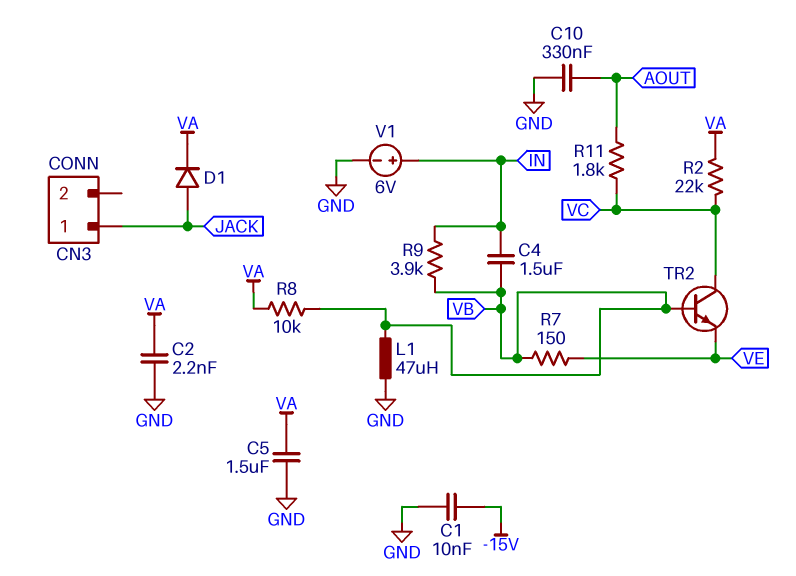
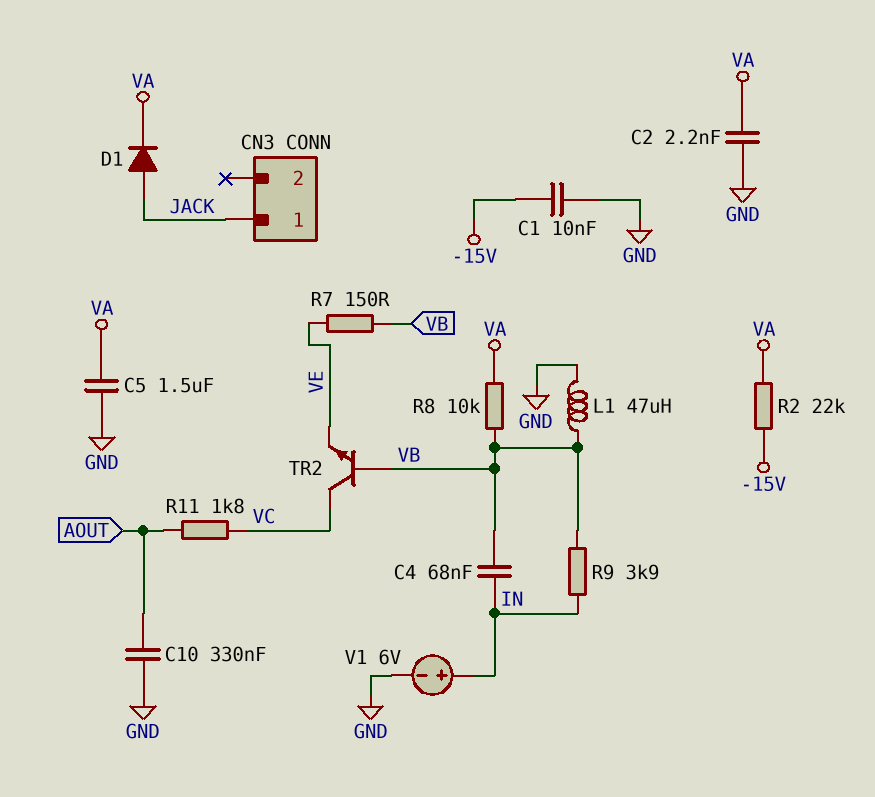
C4: 1.5uF (IN, VB) -> 68nF (IN, VB)
R2: 22k (VA, VC) -> 22k (-15V, VA)

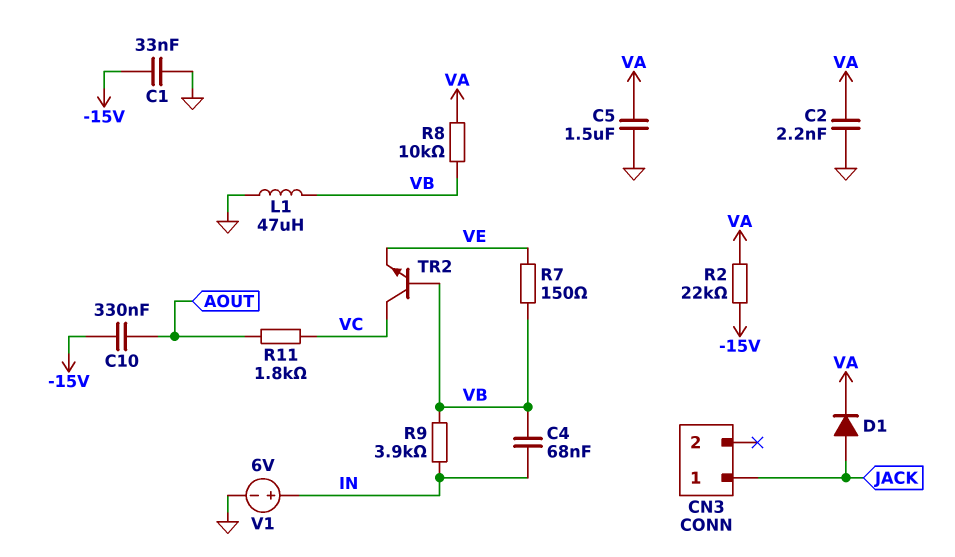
C1: 10nF (-15V, GND) -> 33nF (-15V, GND)
C10: 330nF (AOUT, GND) -> 330nF (-15V, AOUT)

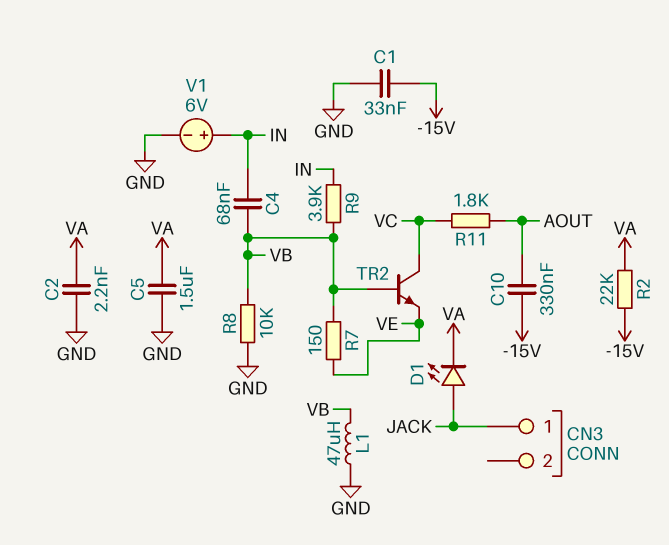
D1: diode (A JACK, K VA) -> LED (A JACK, K VA)
R8: 10k (VA, VB) -> 10k (GND, VB)

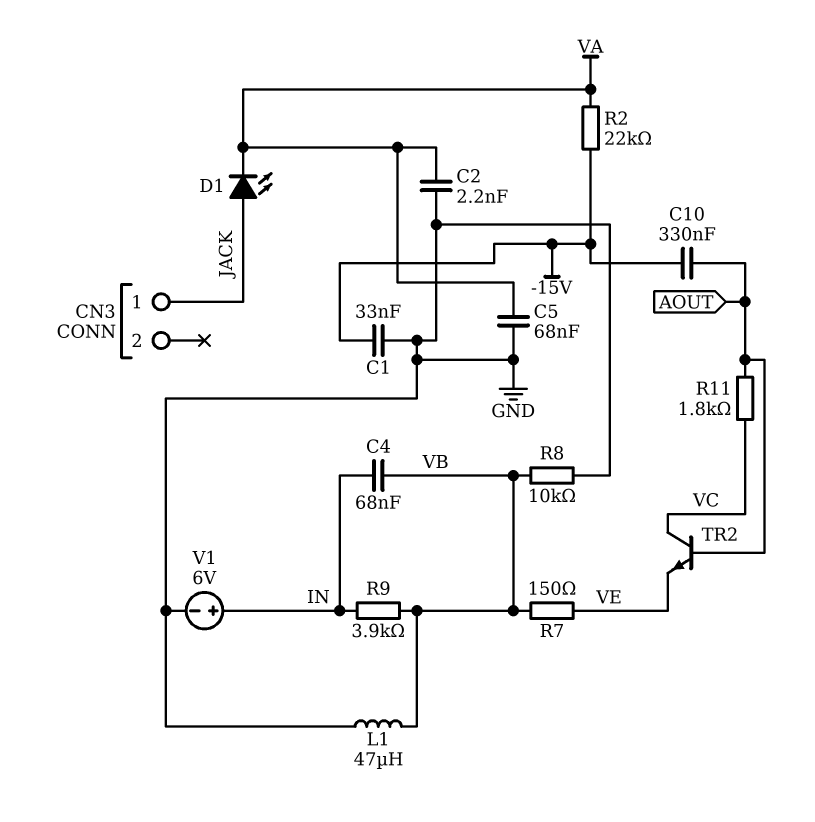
C5: 1.5uF (GND, VA) -> 68nF (GND, VA)
TR2: NPN (B VB, C VC, E VE) -> NPN (B AOUT, C VC, E VE)

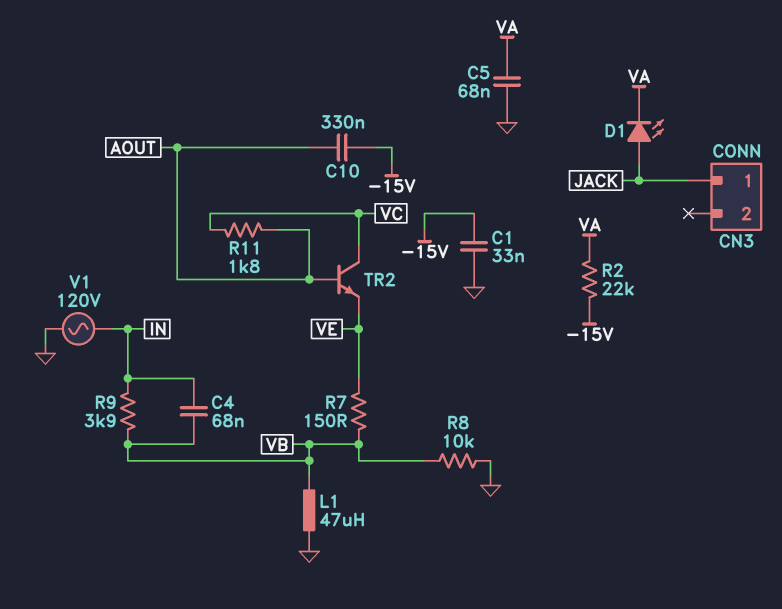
C2: 2.2nF (GND, VA) -> none
V1: 6V (plus IN, minus GND) -> AC 120V (GND, IN)

